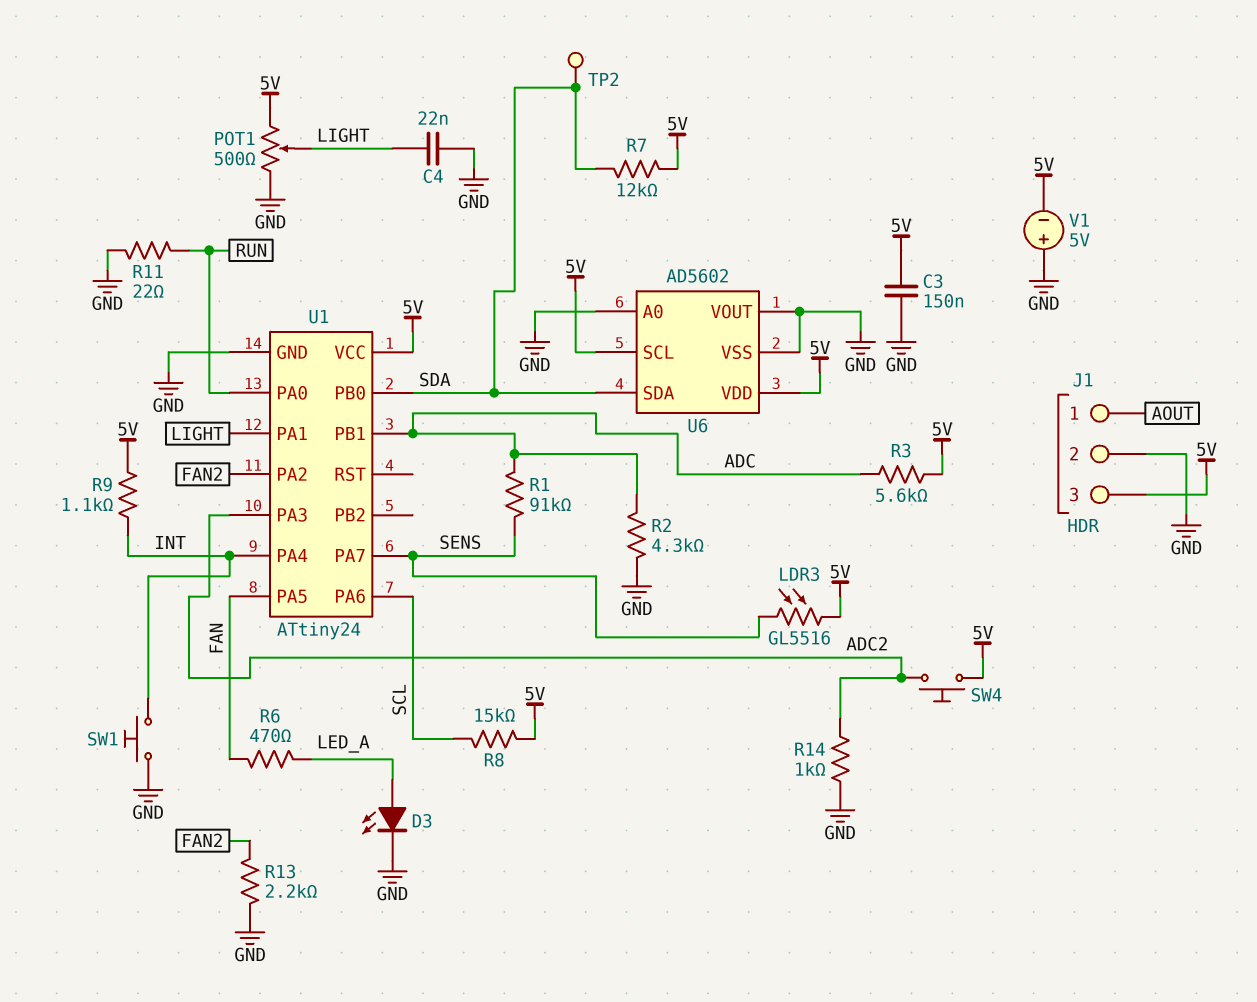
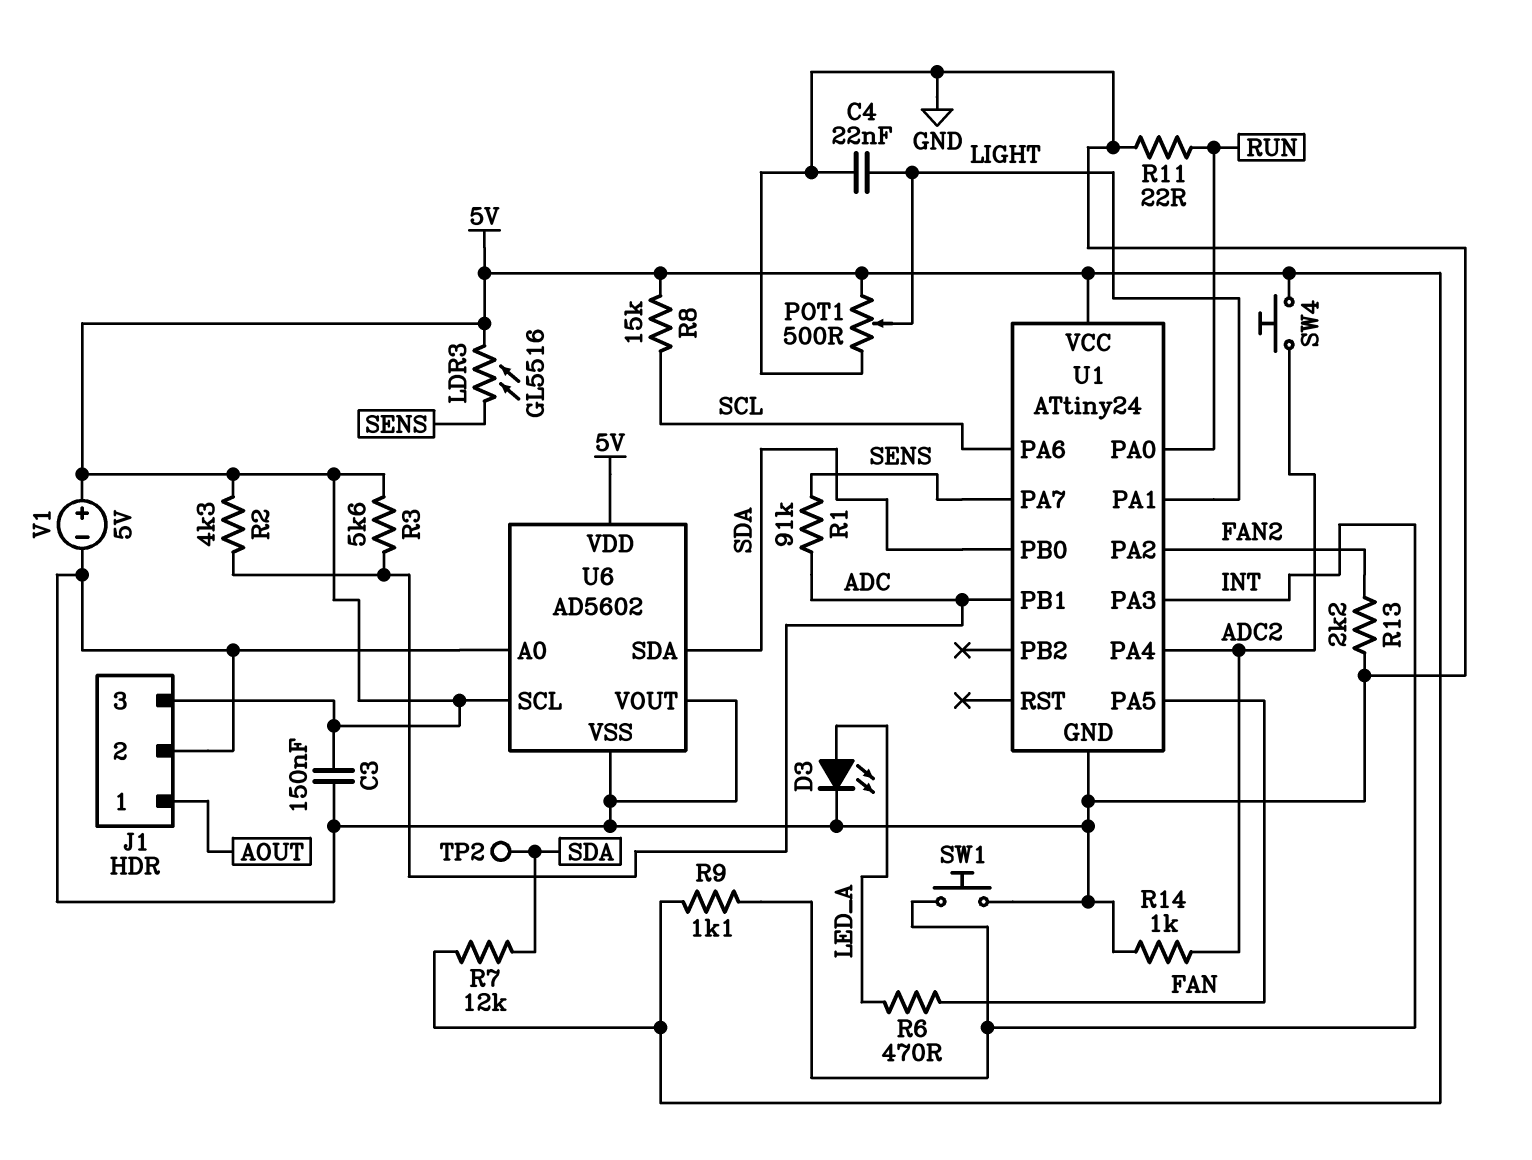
R2: 4.3k (ADC, GND) -> 4.3k (5V, ADC)
U1 pin PA3: ADC2 -> INT
U1 pin PA4: INT -> ADC2
V1: 5V (plus GND, minus 5V) -> 5V (plus 5V, minus GND)

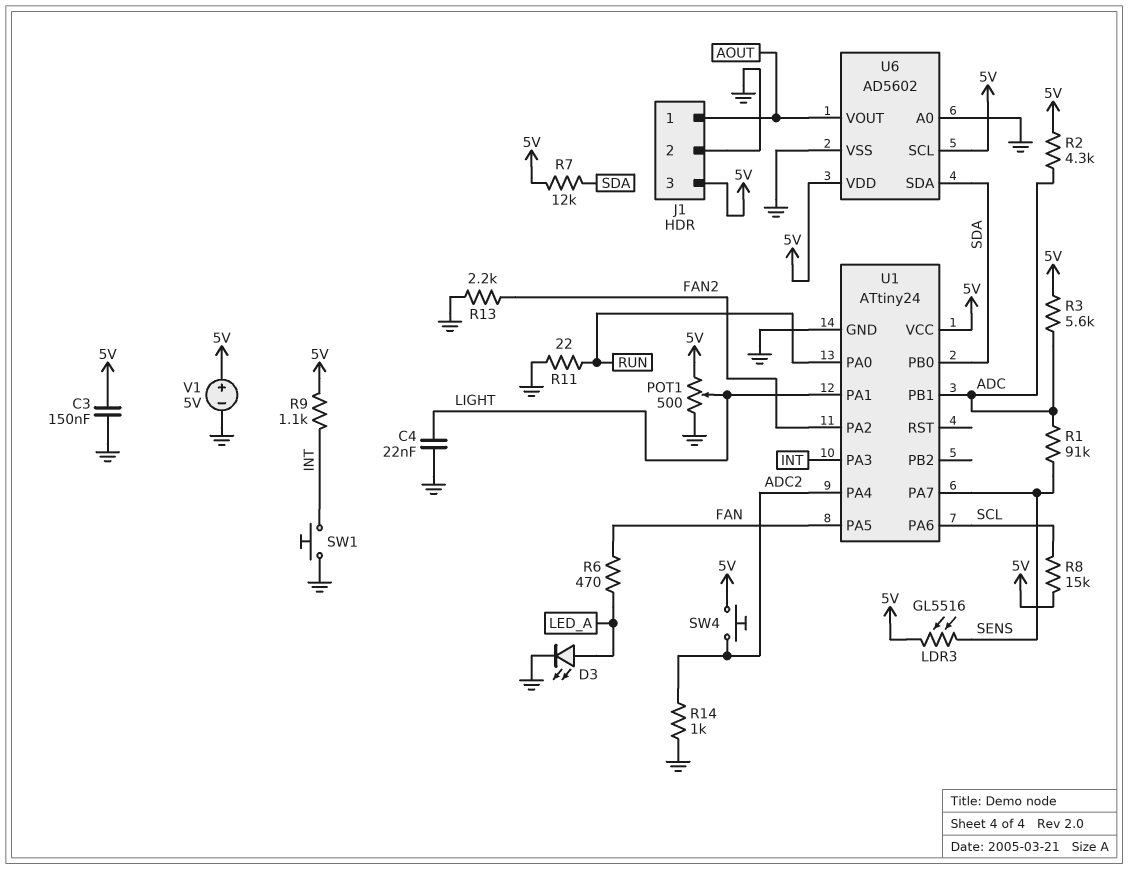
TP2: test point (SDA) -> none
U6 pin VOUT: GND -> AOUT

